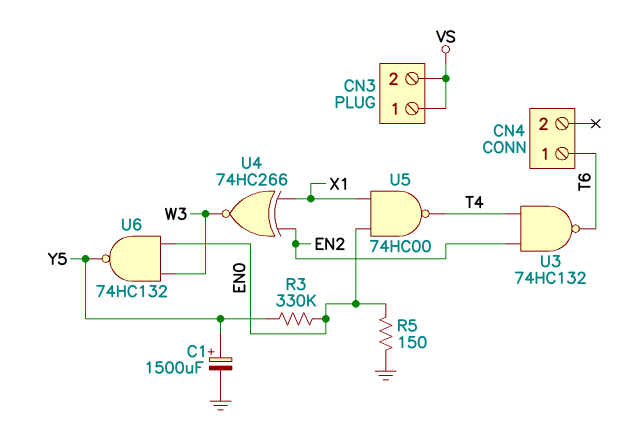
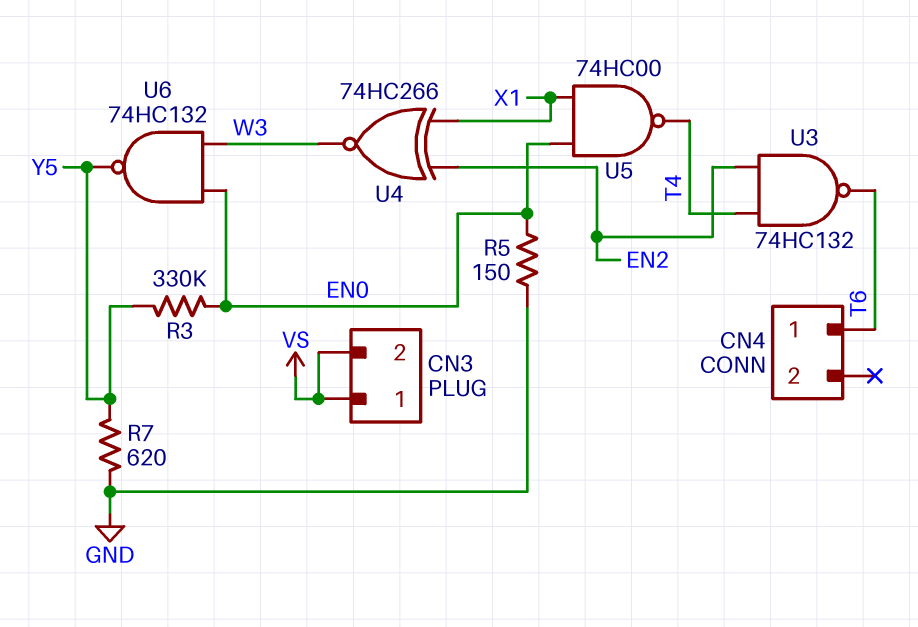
C1: 1500uF (plus Y5, minus GND) -> none
R7: none -> 620 (GND, Y5)

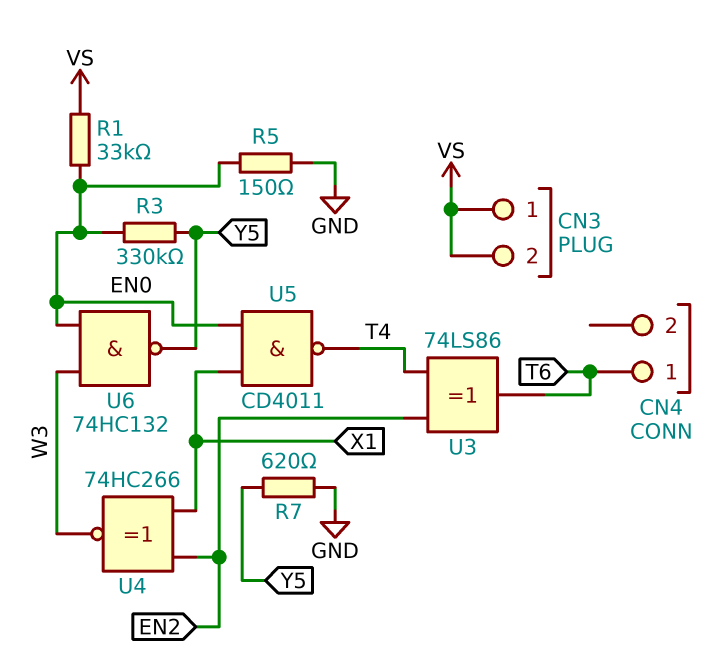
R1: none -> 33k (EN0, VS)
U3: NAND 74HC132 (in EN2, in T4, out T6) -> XOR 74LS86 (in EN2, in T4, out T6)
U5: NAND 74HC00 (in EN0, in X1, out T4) -> NAND CD4011 (in EN0, in X1, out T4)

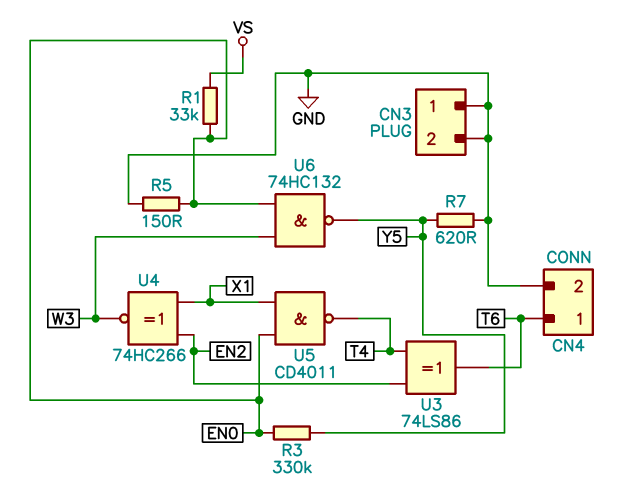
CN3 pin 1: VS -> GND
CN3 pin 2: VS -> GND
CN4 pin 2: none -> GND

